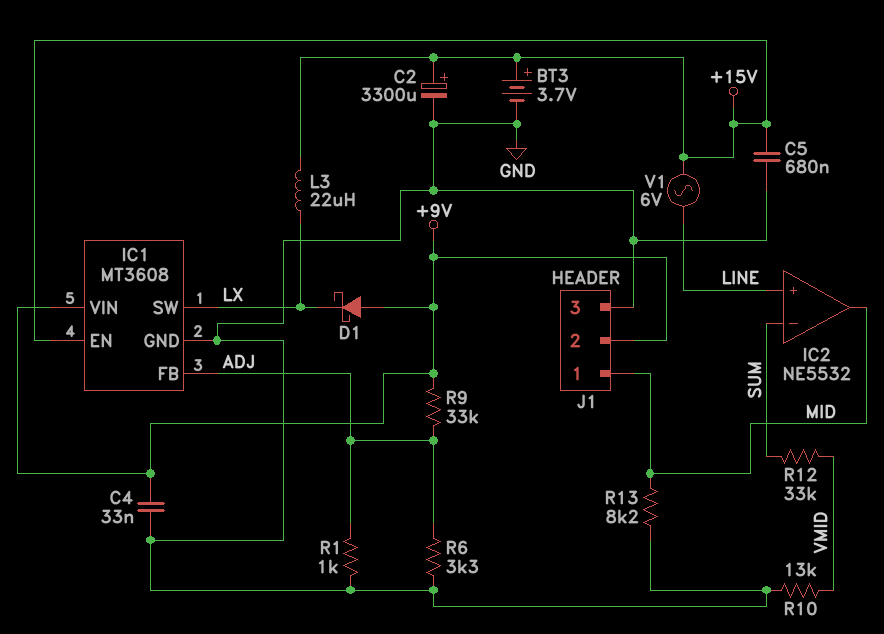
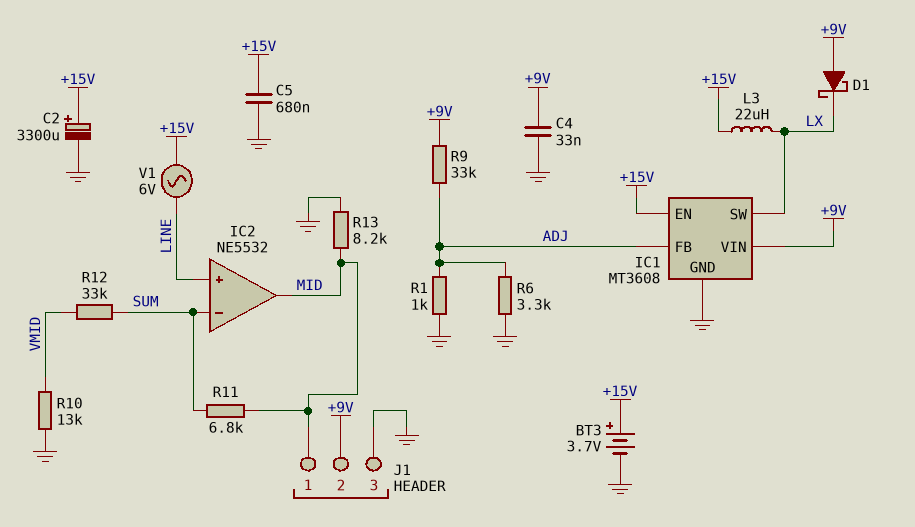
R11: none -> 6.8k (MID, SUM)

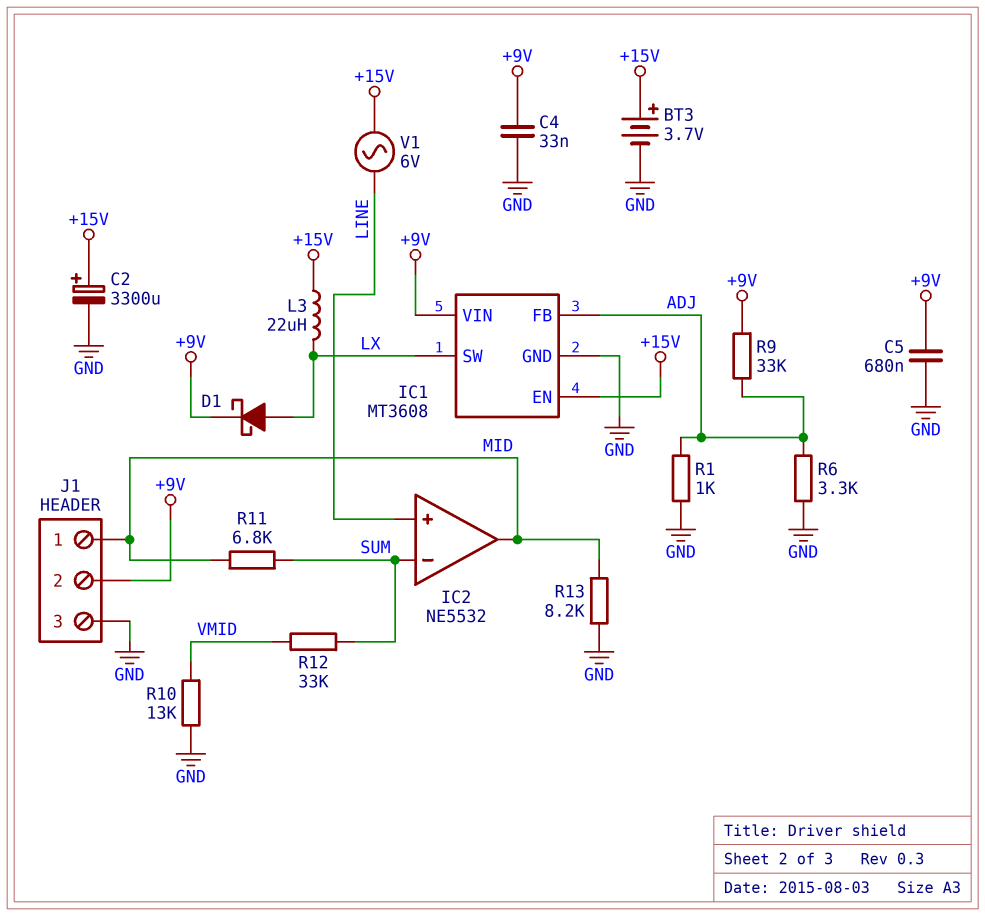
C5: 680nF (+15V, GND) -> 680nF (+9V, GND)
D1: schottky (A +9V, K LX) -> schottky (A LX, K +9V)

